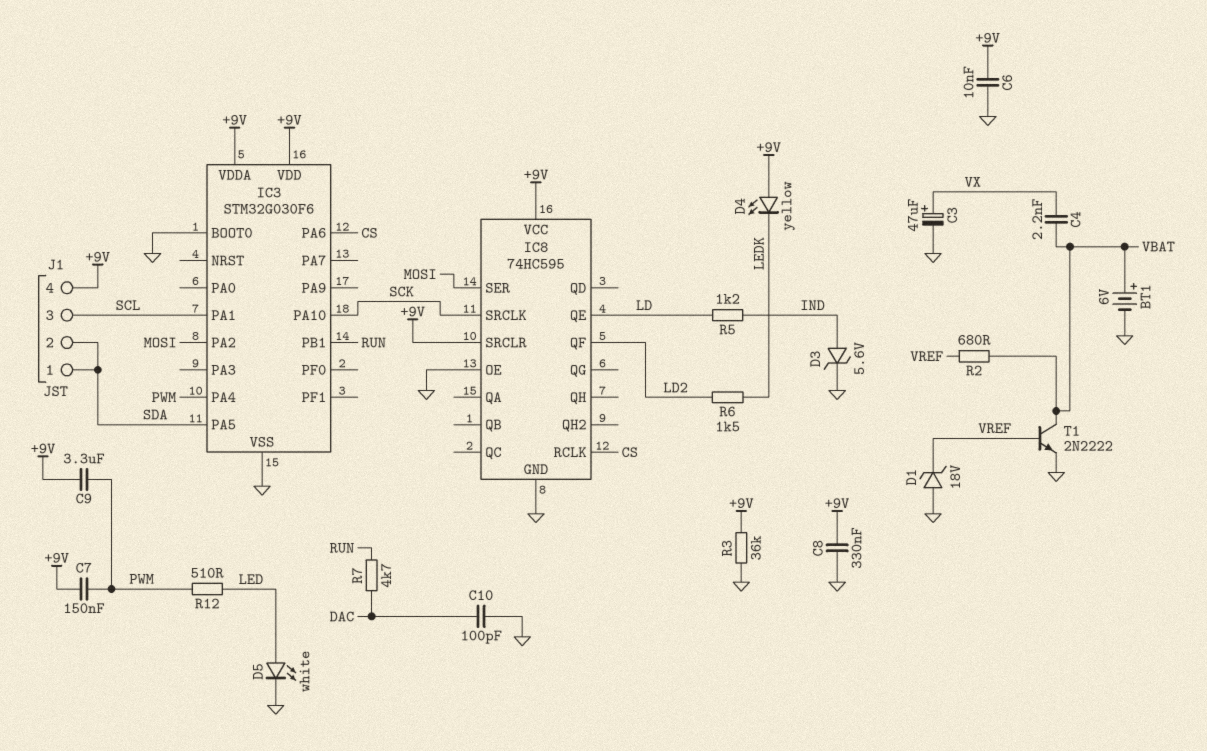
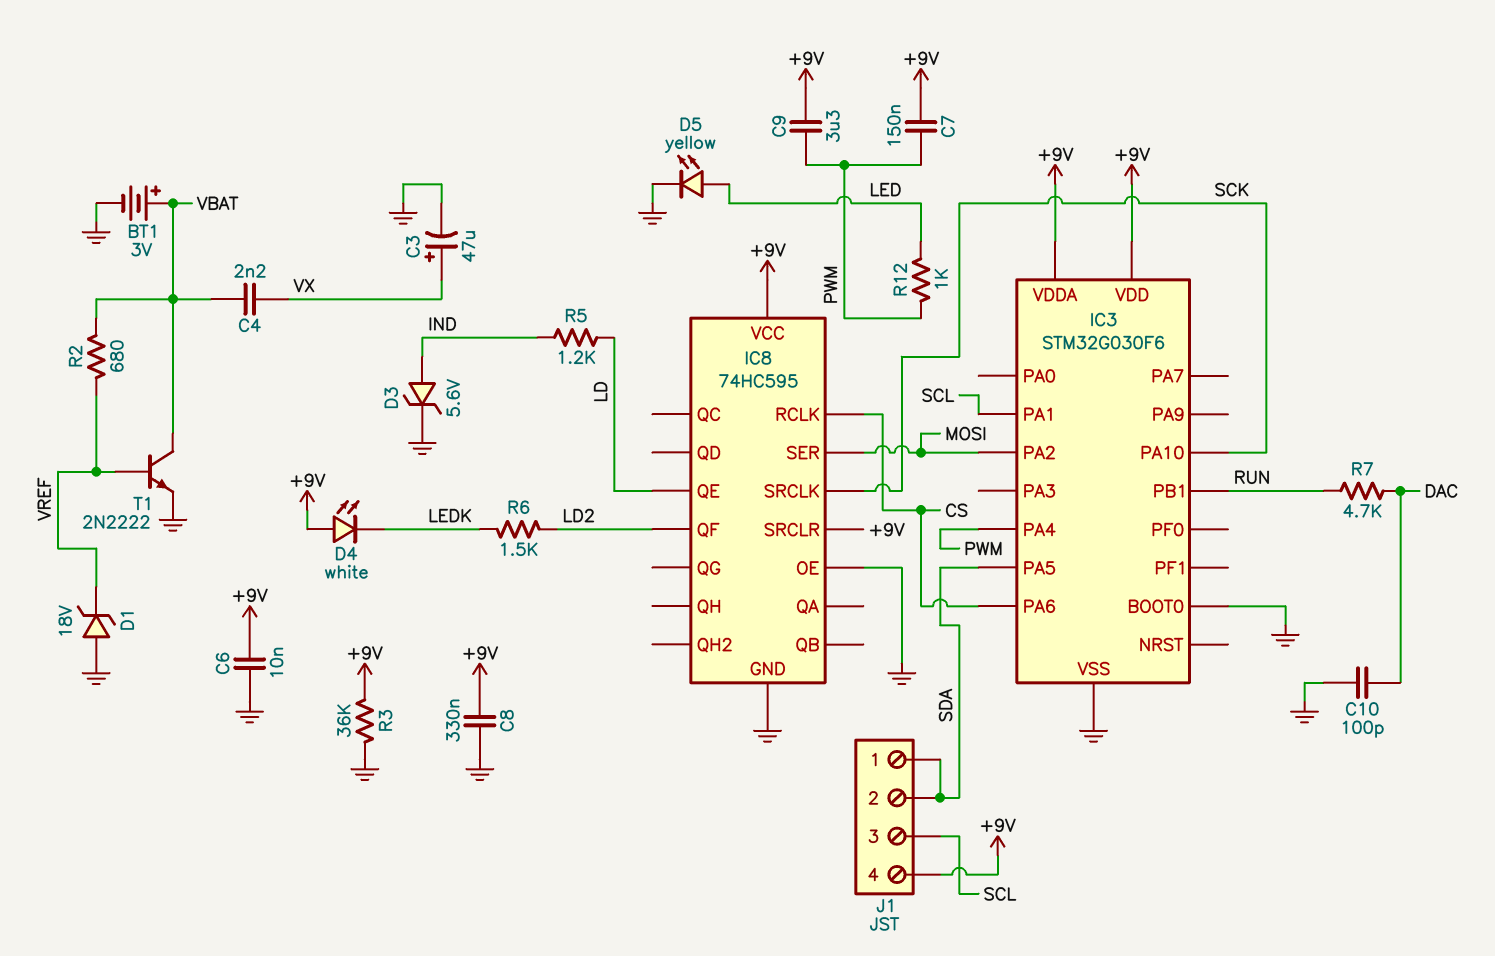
BT1: 6V (plus VBAT, minus GND) -> 3V (plus VBAT, minus GND)
D4: LED yellow (A +9V, K LEDK) -> LED white (A +9V, K LEDK)
D5: LED white (A LED, K GND) -> LED yellow (A LED, K GND)
R12: 510 (LED, PWM) -> 1k (LED, PWM)

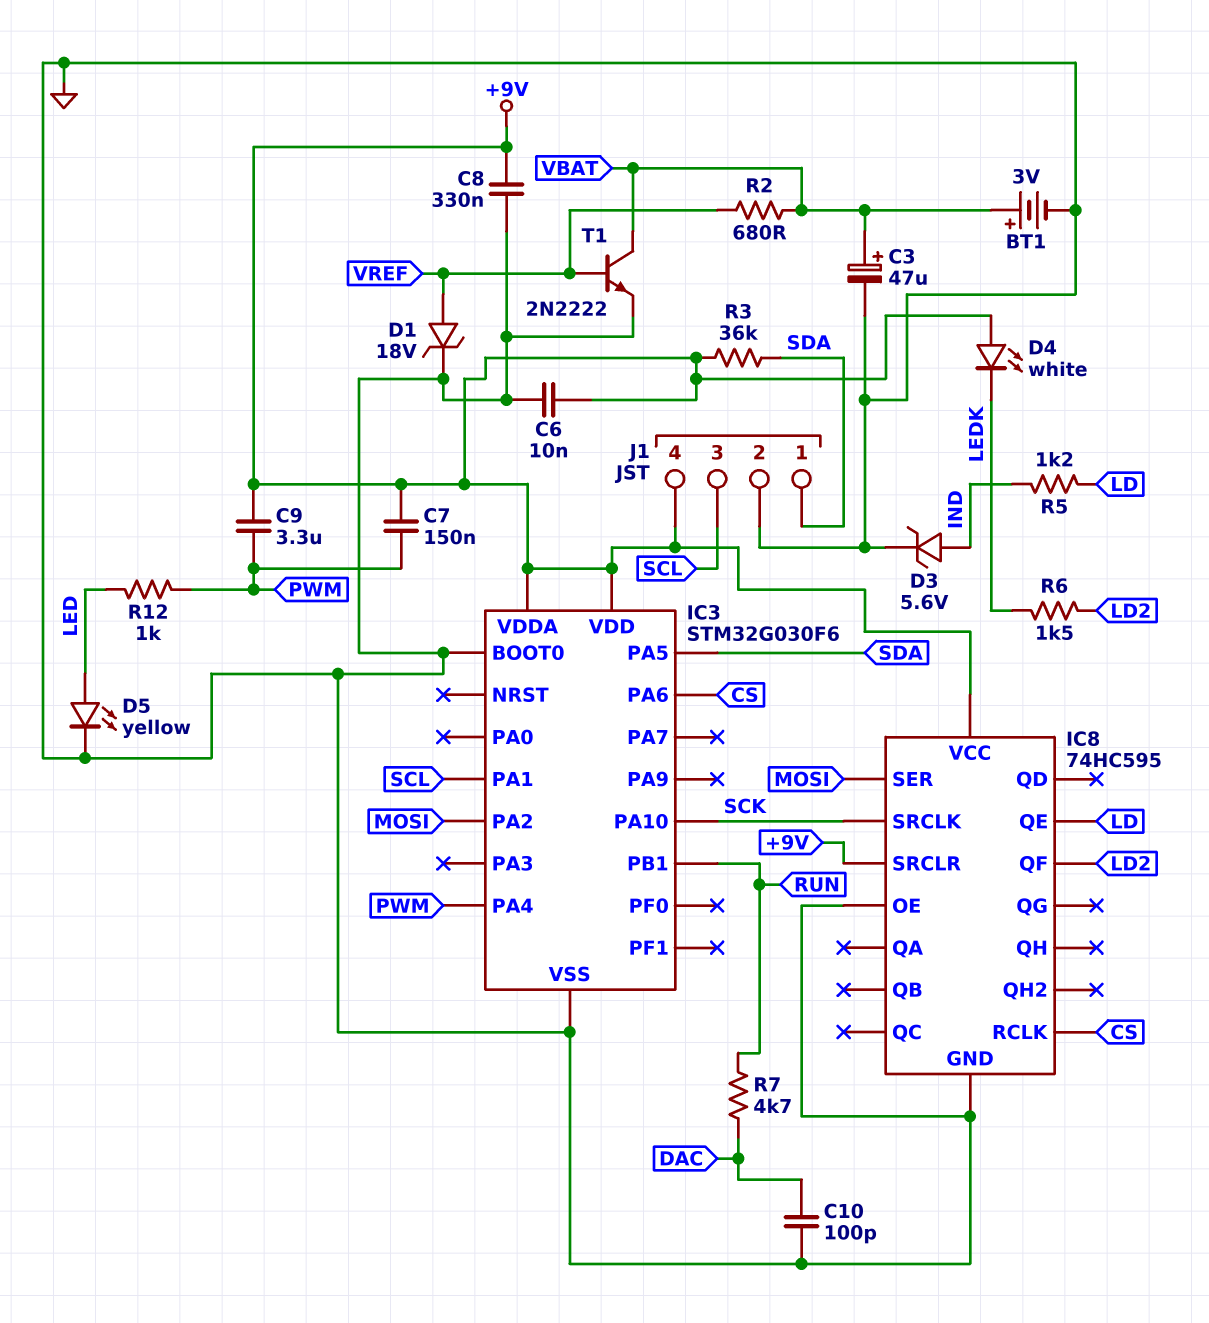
C3: 47uF (plus VX, minus GND) -> 47uF (plus VBAT, minus GND)
C4: 2.2nF (VBAT, VX) -> none
D1: zener 18V (A GND, K VREF) -> zener 18V (A VREF, K GND)
J1 pin 2: SDA -> GND
R3: 36k (+9V, GND) -> 36k (+9V, SDA)

